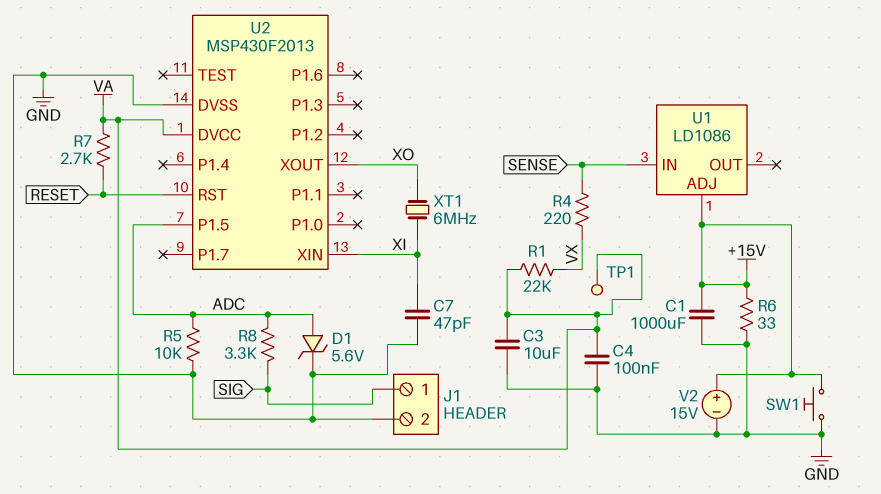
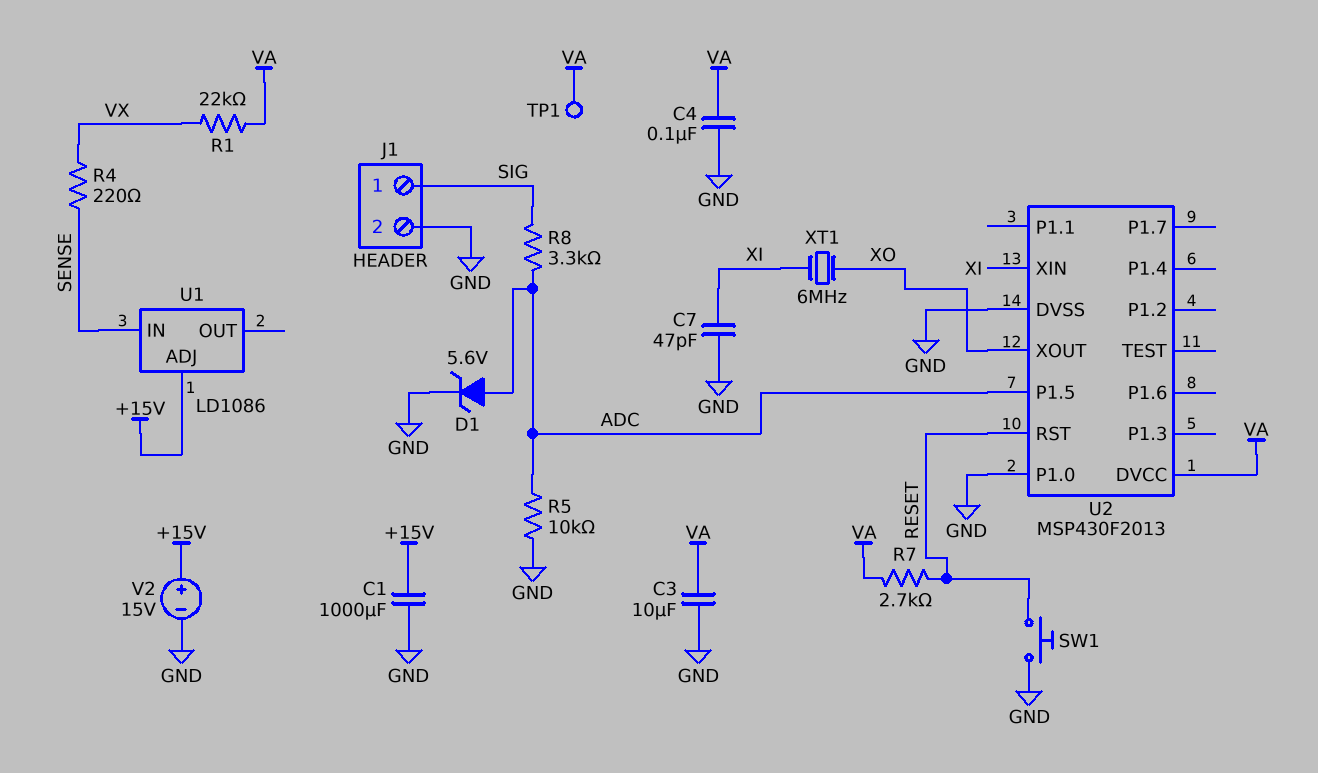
R6: 33 (+15V, GND) -> none
SW1: button (+15V, GND) -> button (GND, RESET)
U2 pin P1.0: none -> GND

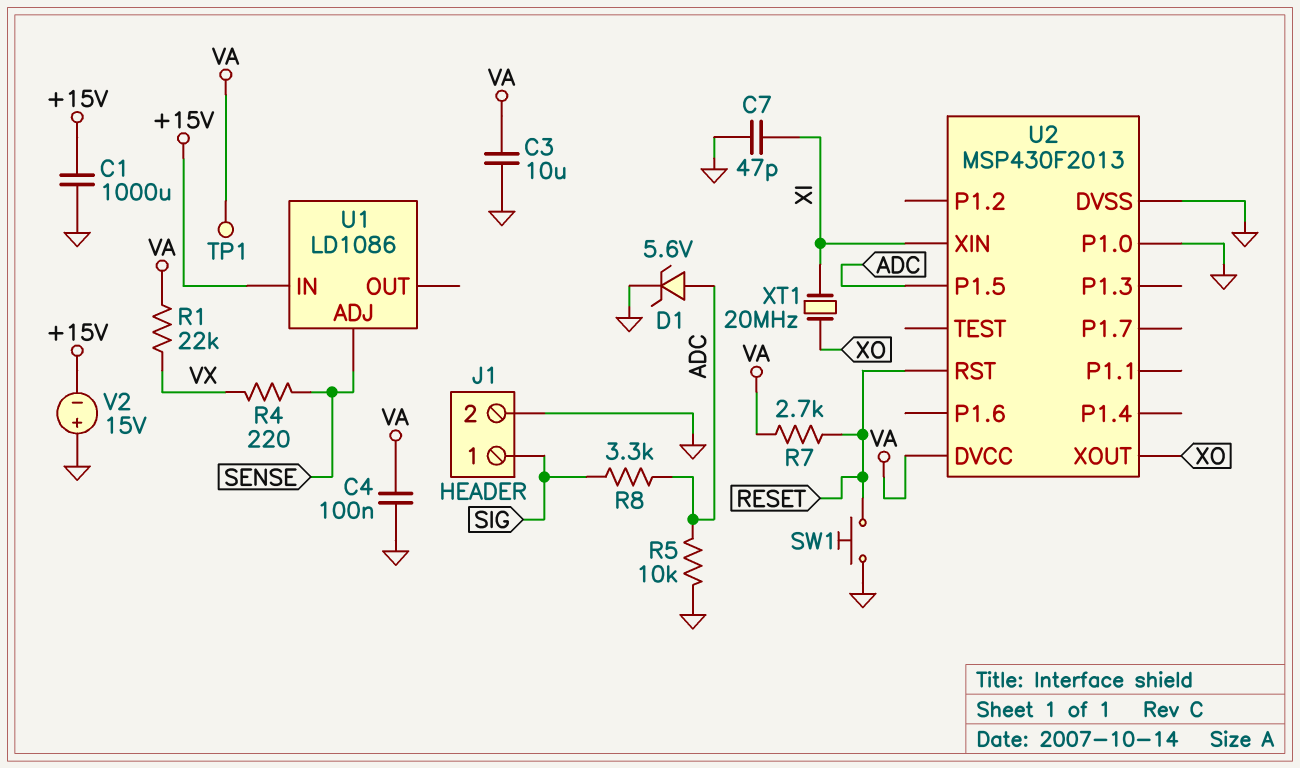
U1 pin ADJ: +15V -> SENSE
U1 pin IN: SENSE -> +15V
V2: 15V (plus +15V, minus GND) -> 15V (plus GND, minus +15V)
XT1: 6MHz (XI, XO) -> 20MHz (XI, XO)

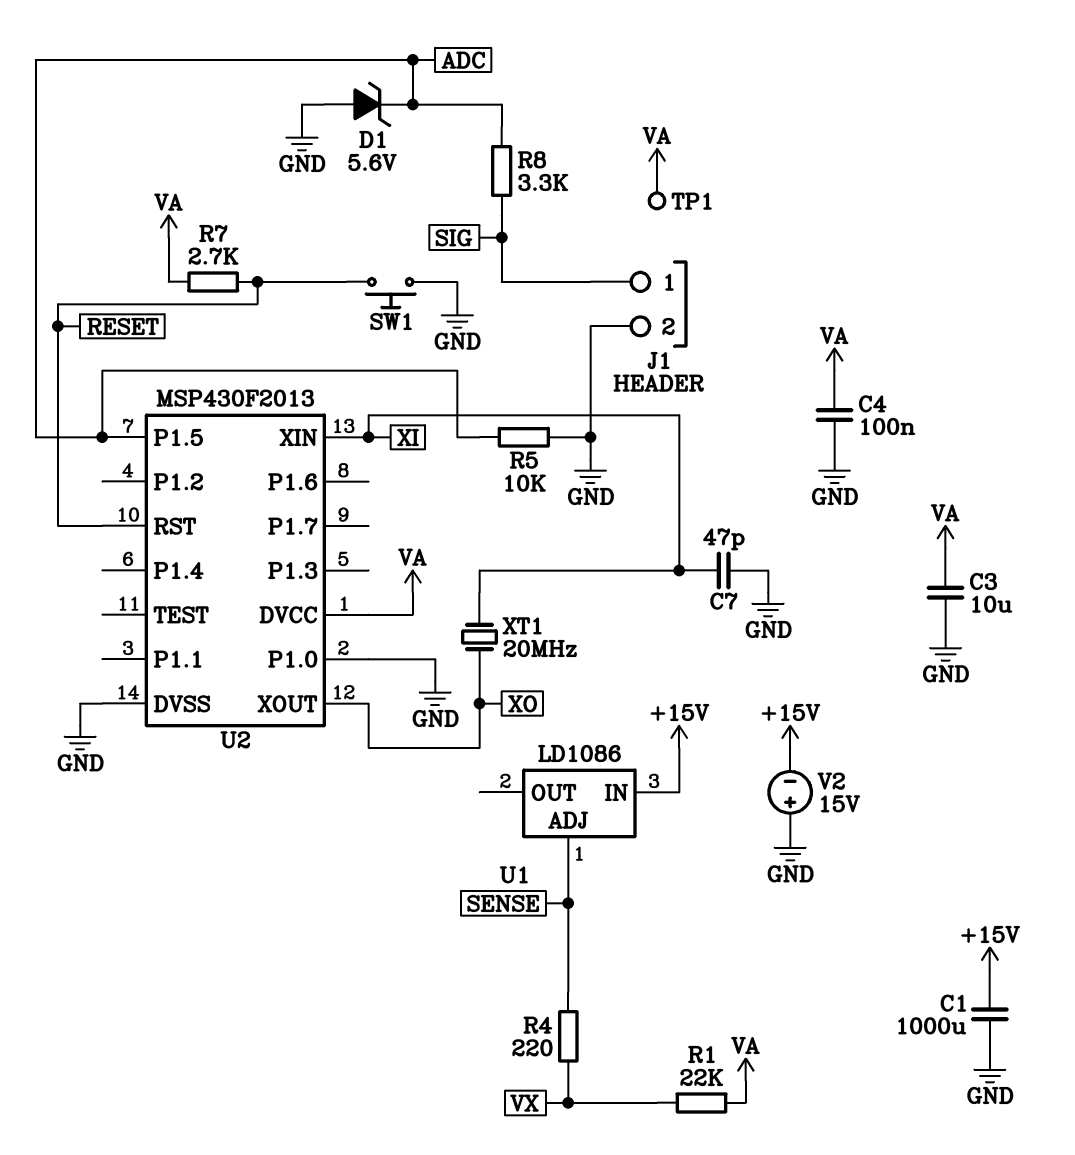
D1: zener 5.6V (A ADC, K GND) -> zener 5.6V (A GND, K ADC)

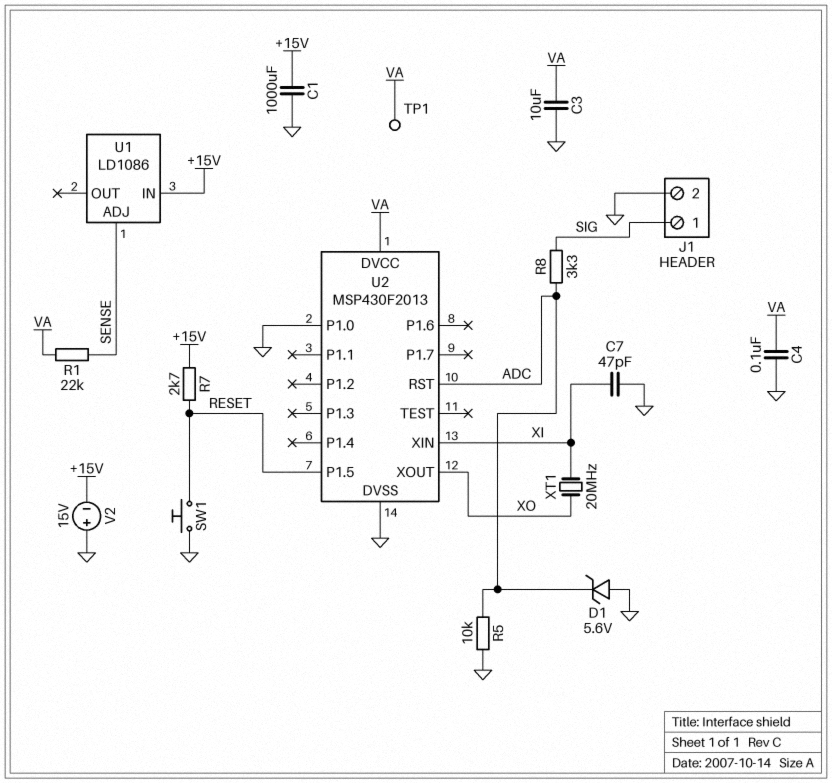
R1: 22k (VA, VX) -> 22k (SENSE, VA)
R4: 220 (SENSE, VX) -> none
R7: 2.7k (RESET, VA) -> 2.7k (+15V, RESET)
U2 pin P1.5: ADC -> RESET
U2 pin RST: RESET -> ADC

